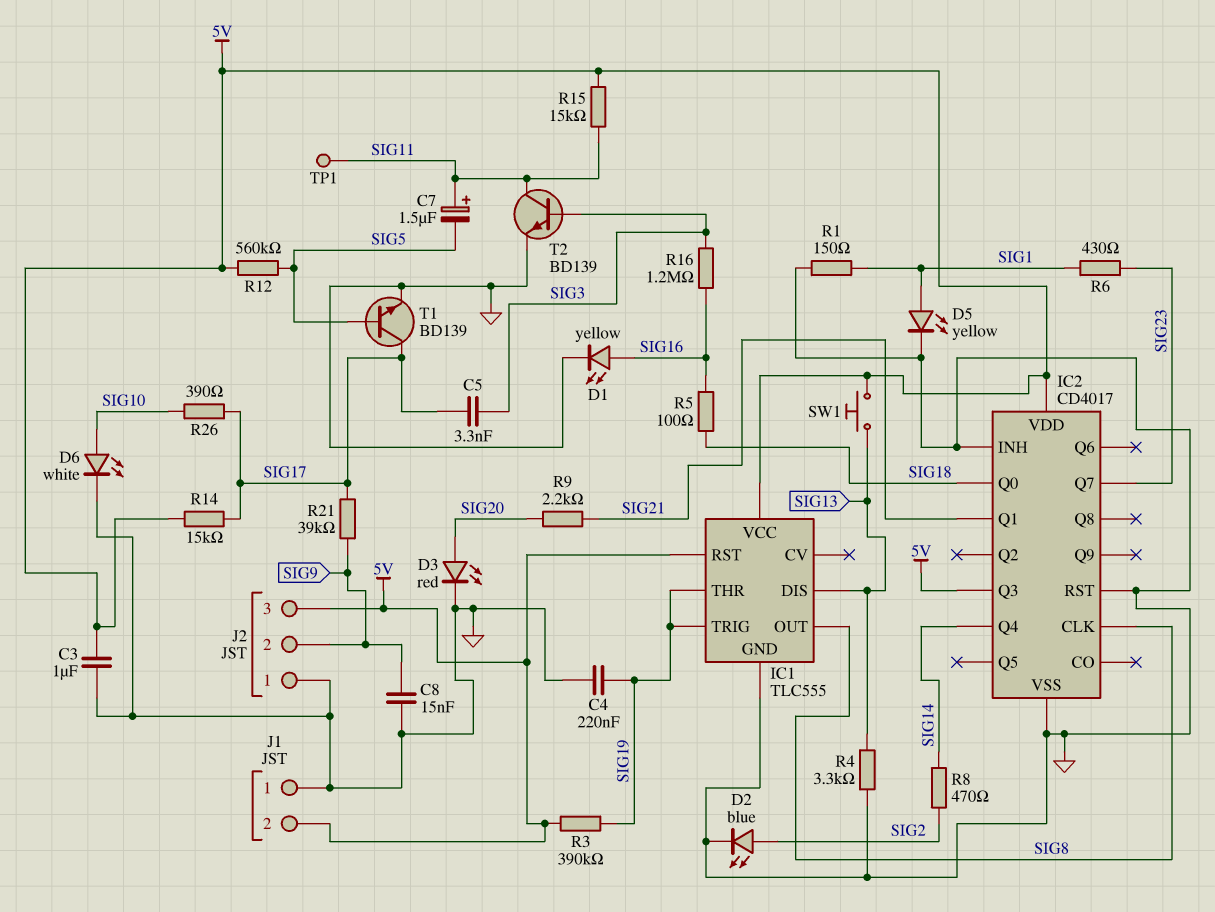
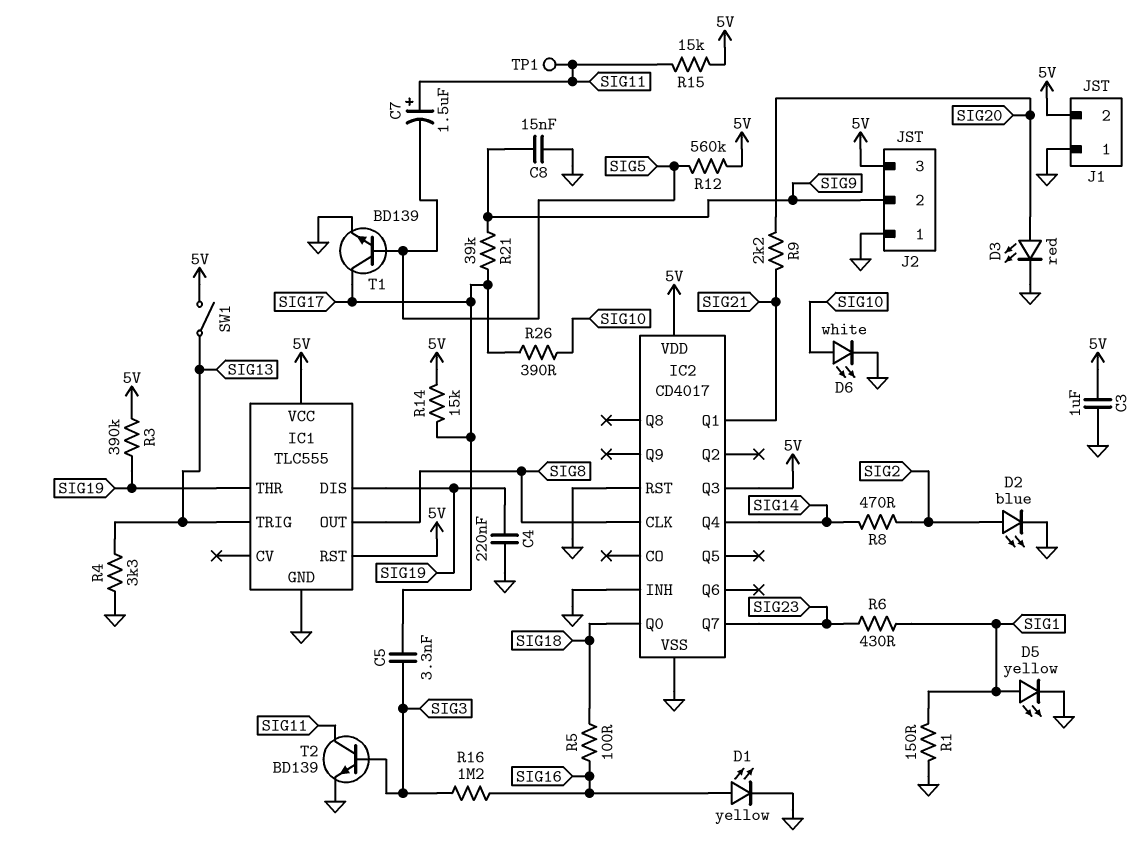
IC1 pin DIS: SIG13 -> SIG19
IC1 pin TRIG: SIG19 -> SIG13
SW1: button (5V, SIG13) -> switch (5V, SIG13)

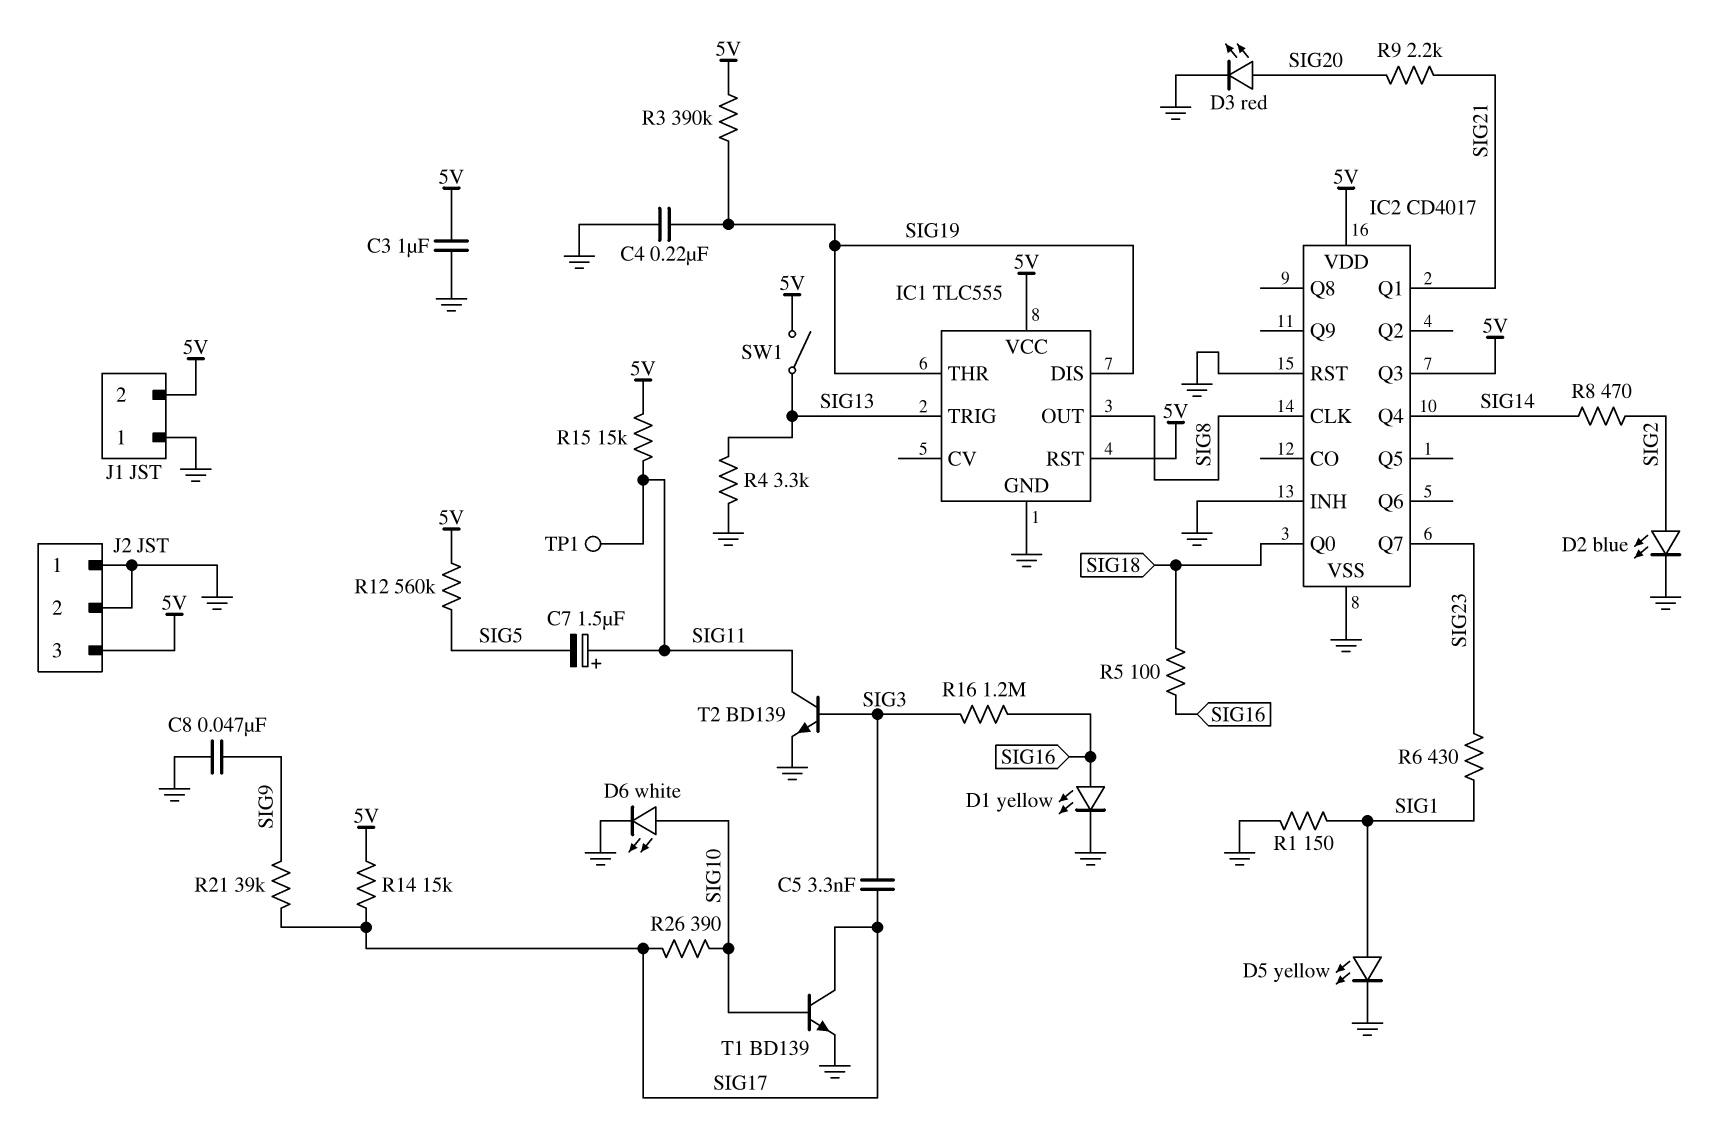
C8: 15nF (GND, SIG9) -> 47nF (GND, SIG9)
J2 pin 2: SIG9 -> GND
T1: NPN BD139 (B SIG5, C SIG17, E GND) -> NPN BD139 (B SIG10, C SIG17, E GND)

